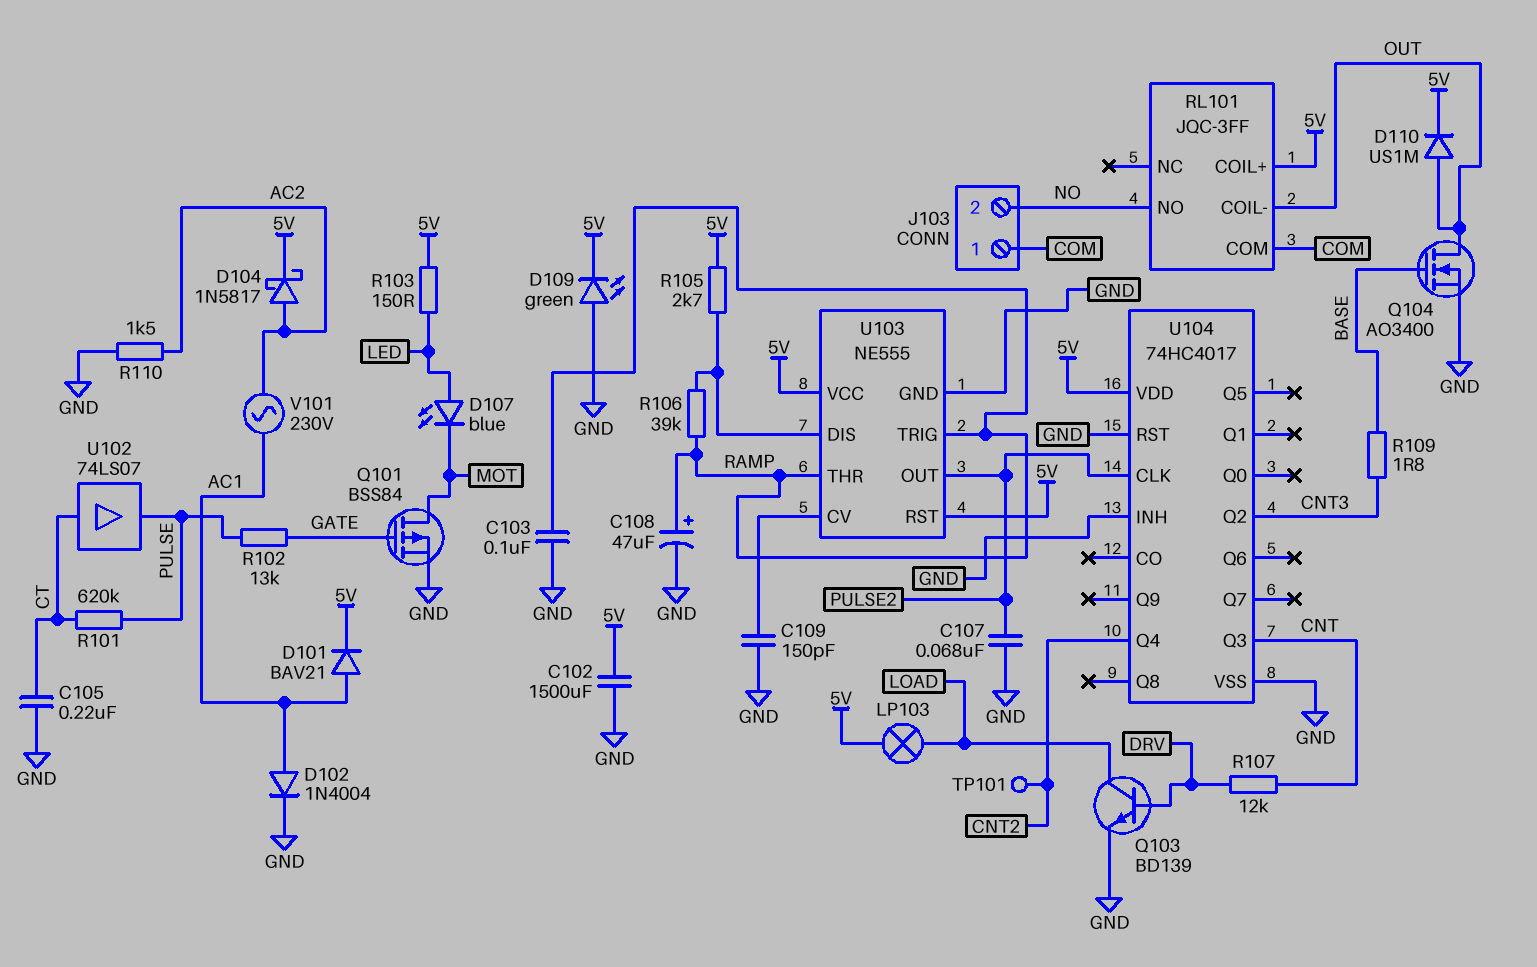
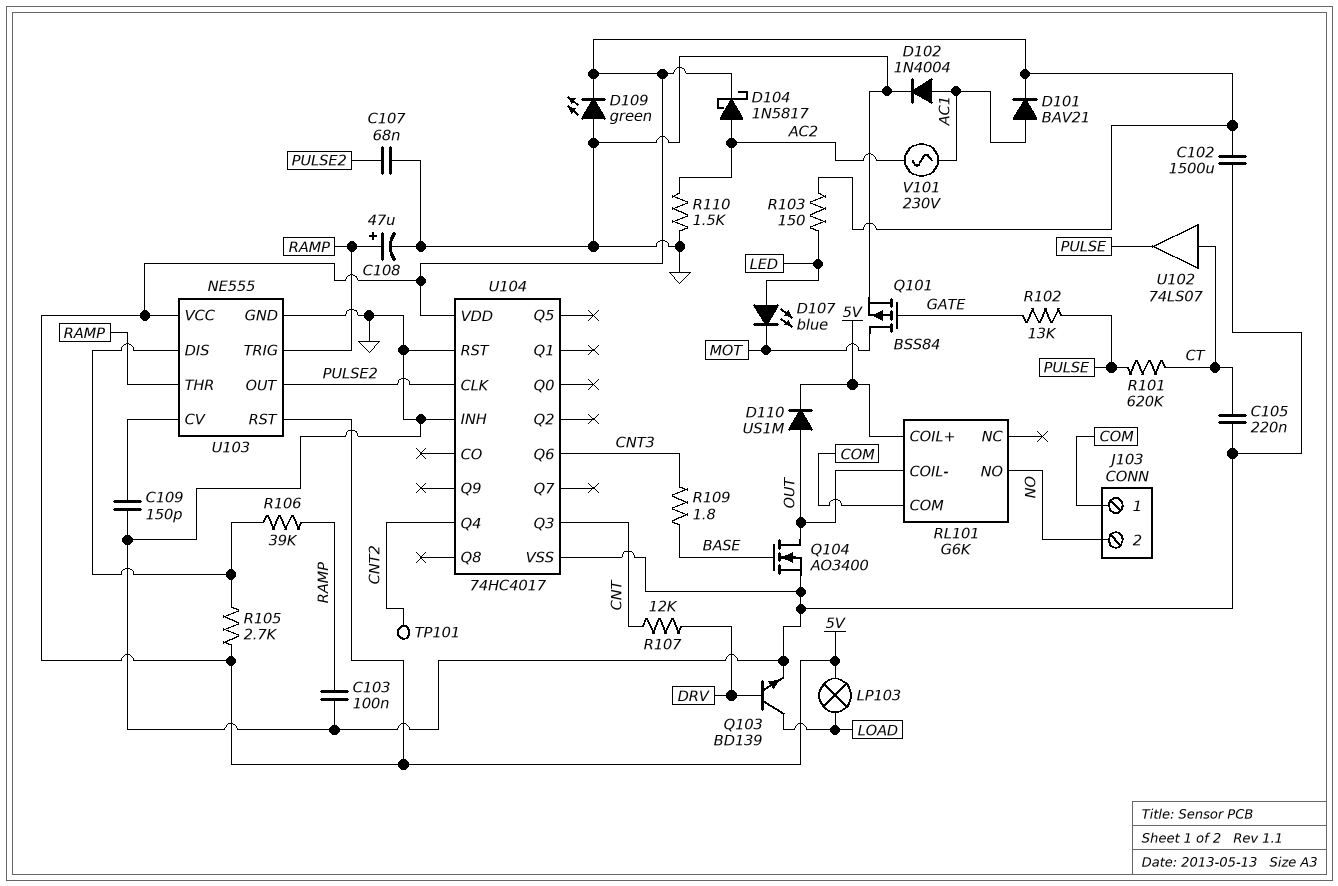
RL101: JQC-3FF -> G6K
U104 pin Q2: CNT3 -> none
U104 pin Q6: none -> CNT3

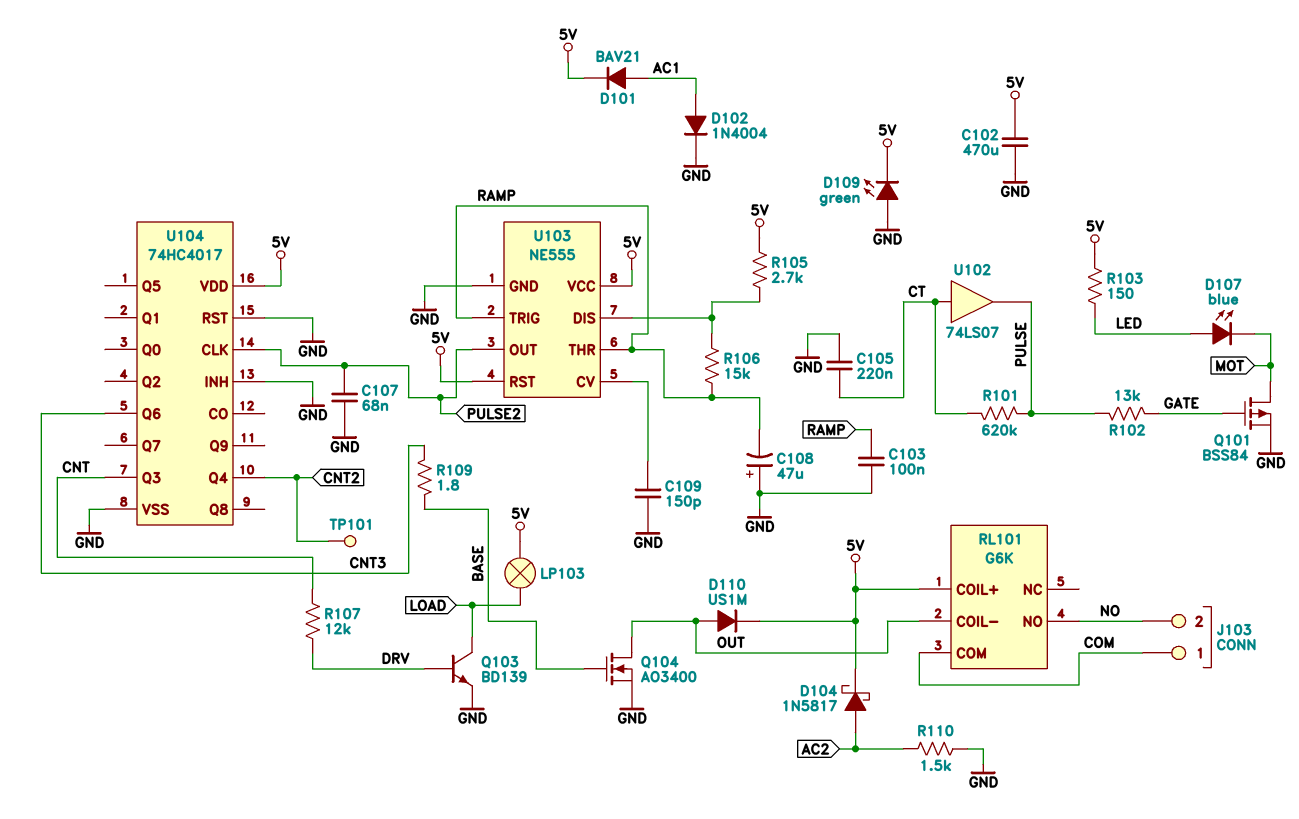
C102: 1500uF (5V, GND) -> 470uF (5V, GND)
C108: 47uF (plus RAMP, minus GND) -> 47uF (plus GND, minus RAMP)
R106: 39k (RAMP, U103/DIS) -> 15k (RAMP, U103/DIS)
V101: AC 230V (AC1, AC2) -> none

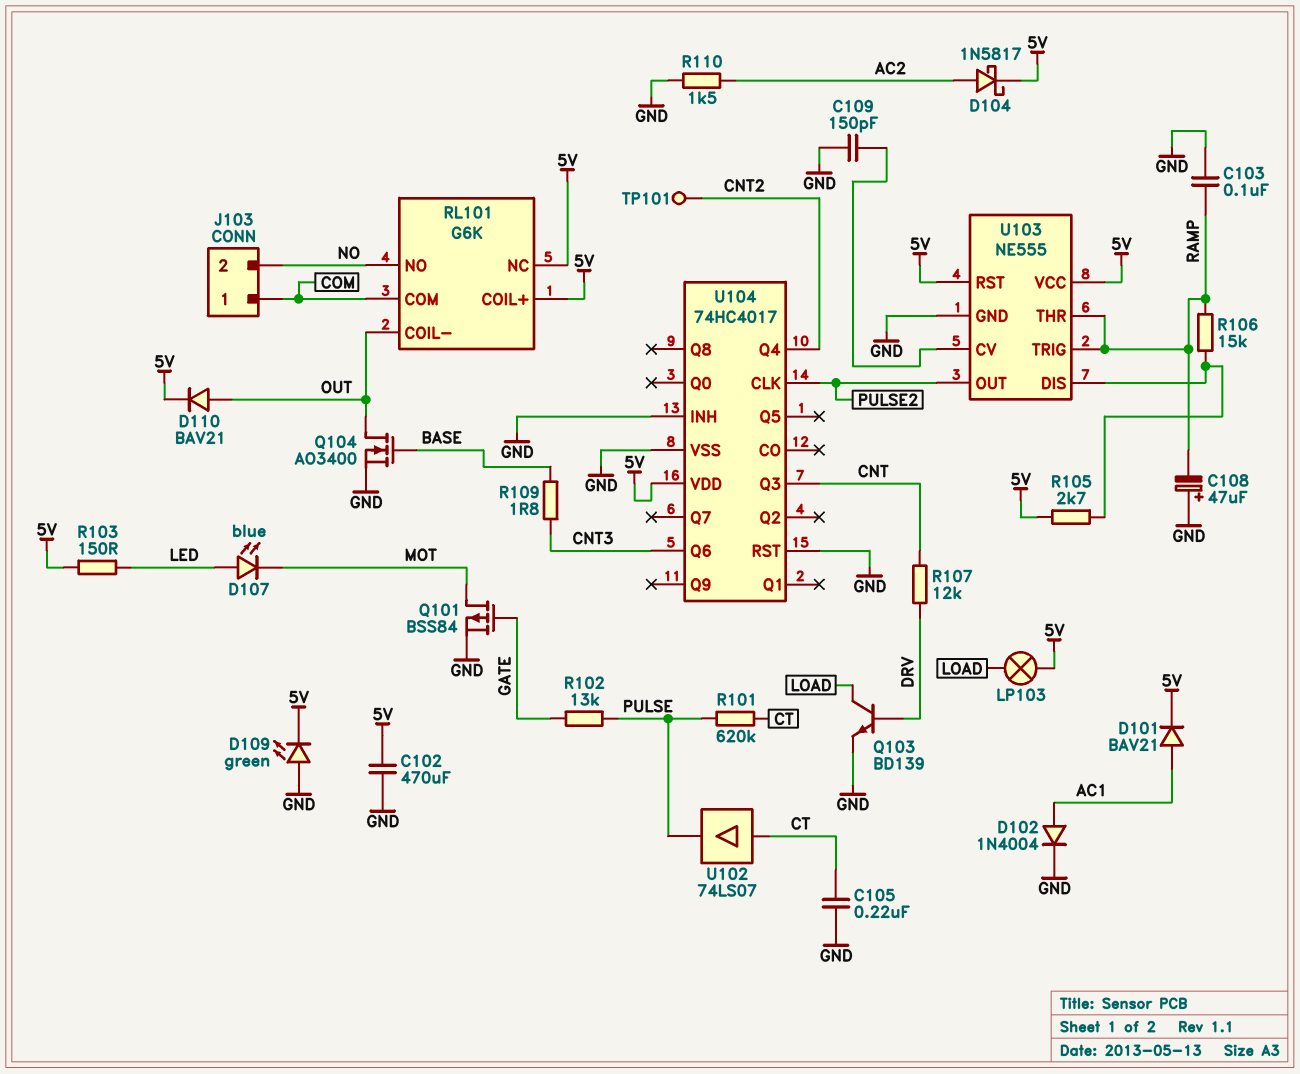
C107: 68nF (GND, PULSE2) -> none
D110: diode US1M (A OUT, K 5V) -> diode BAV21 (A OUT, K 5V)
RL101 pin NC: none -> 5V

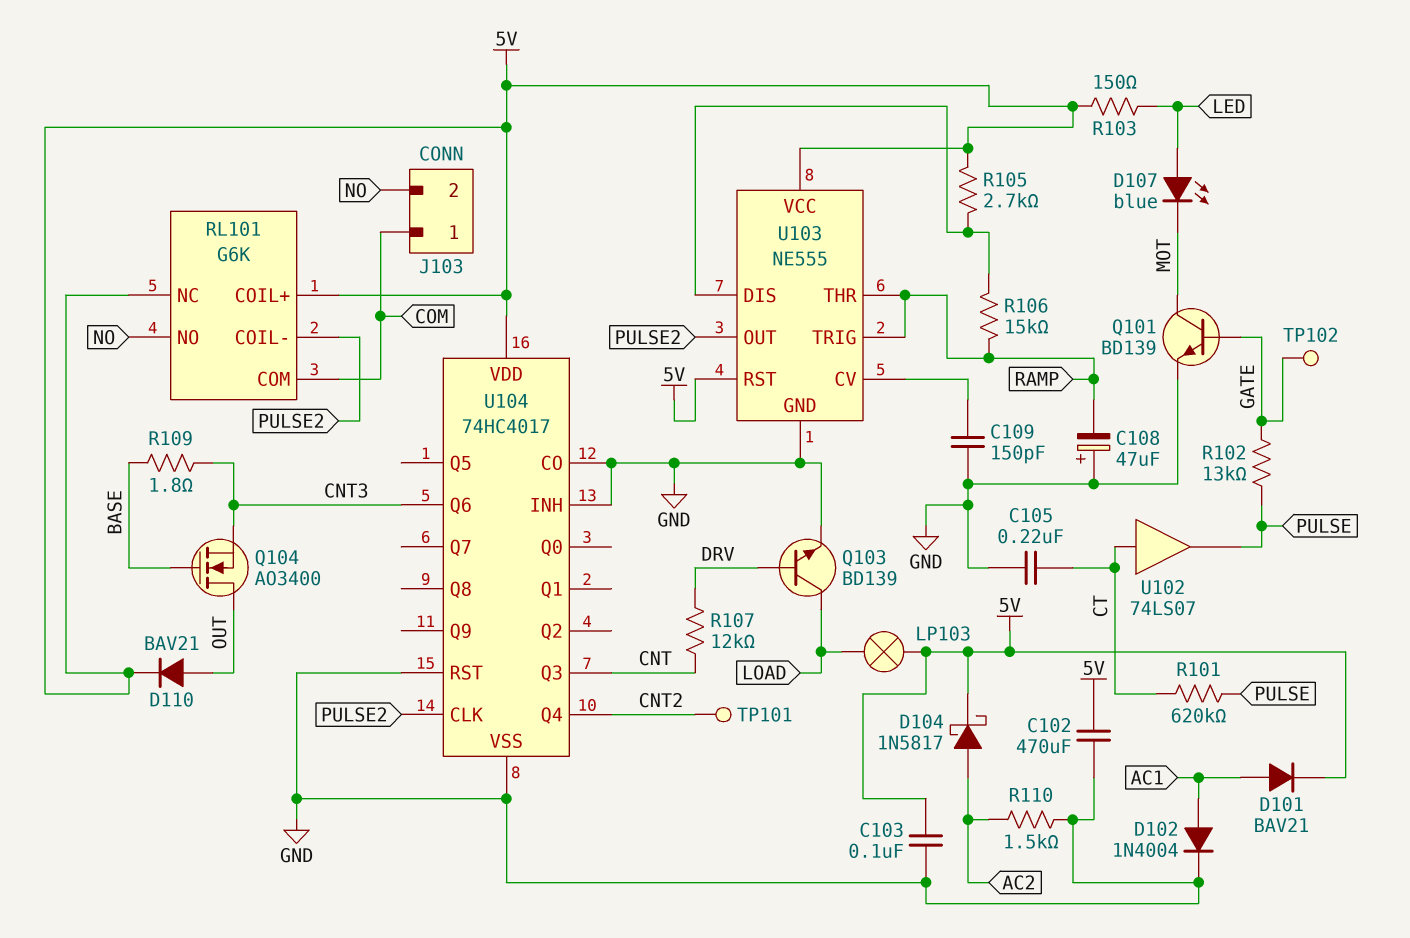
C103: 100nF (GND, RAMP) -> 100nF (5V, GND)
D109: LED green (A GND, K 5V) -> none
Q101: PMOS BSS84 (G GATE, D MOT, S GND) -> NPN BD139 (B GATE, C MOT, E GND)
Q104: NMOS AO3400 (G BASE, D OUT, S GND) -> NMOS AO3400 (G BASE, D OUT, S CNT3)
RL101 pin COIL-: OUT -> PULSE2
TP102: none -> test point (GATE)
U104 pin CO: none -> GND

